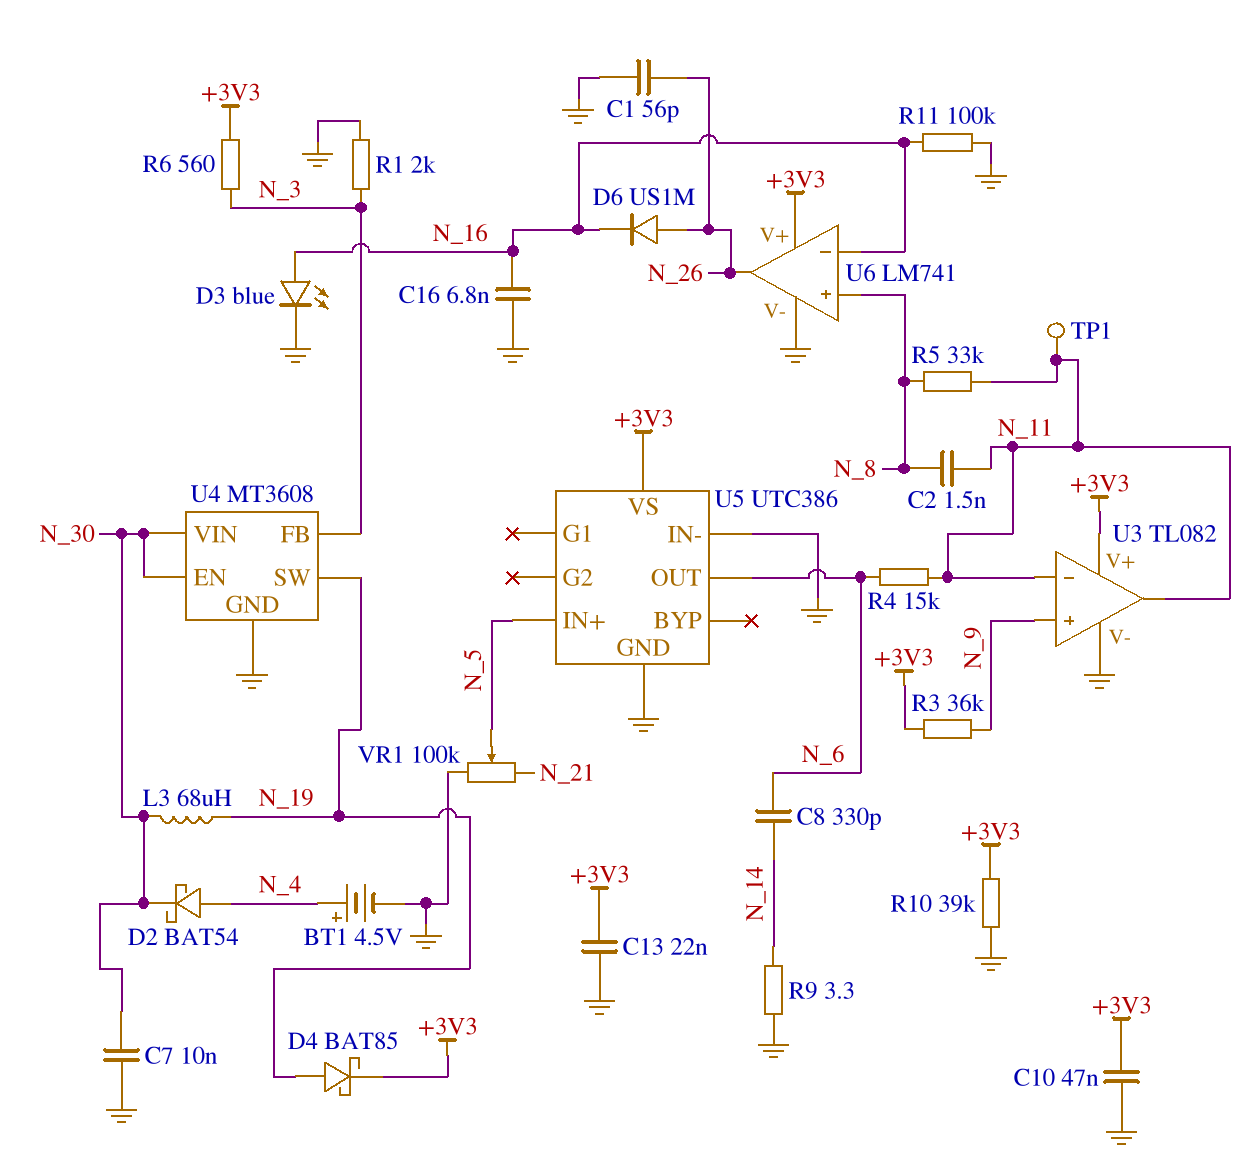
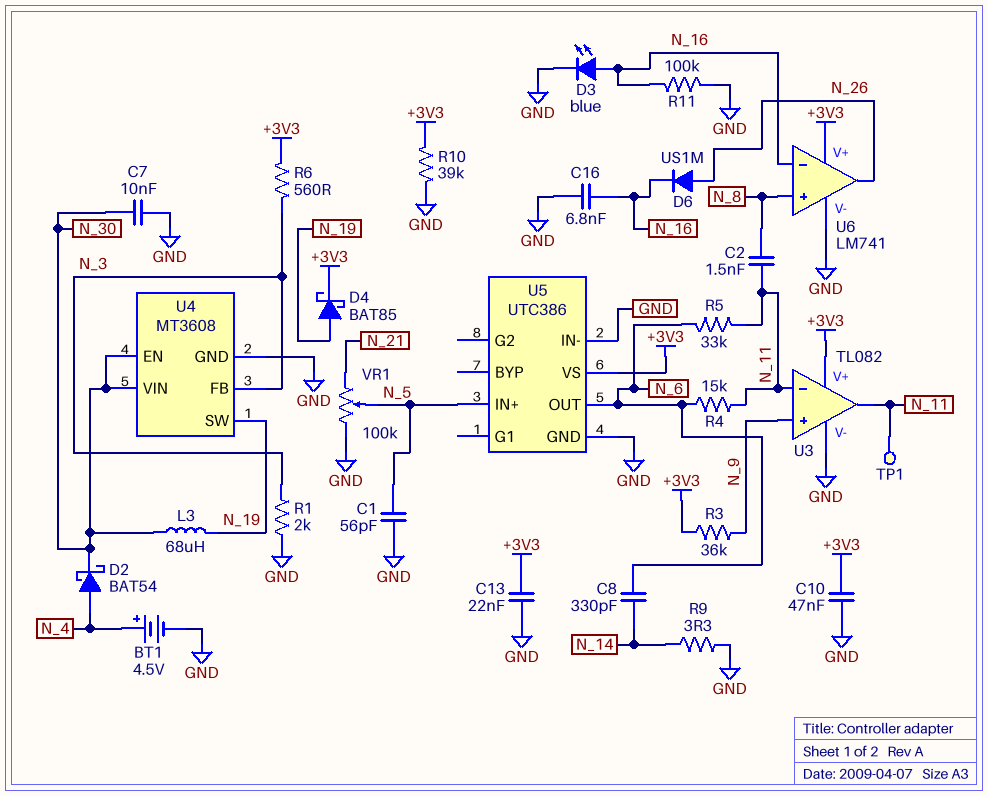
C1: 56pF (GND, N_26) -> 56pF (GND, N_5)
R5: 33k (N_8, N_11) -> 33k (N_6, N_11)

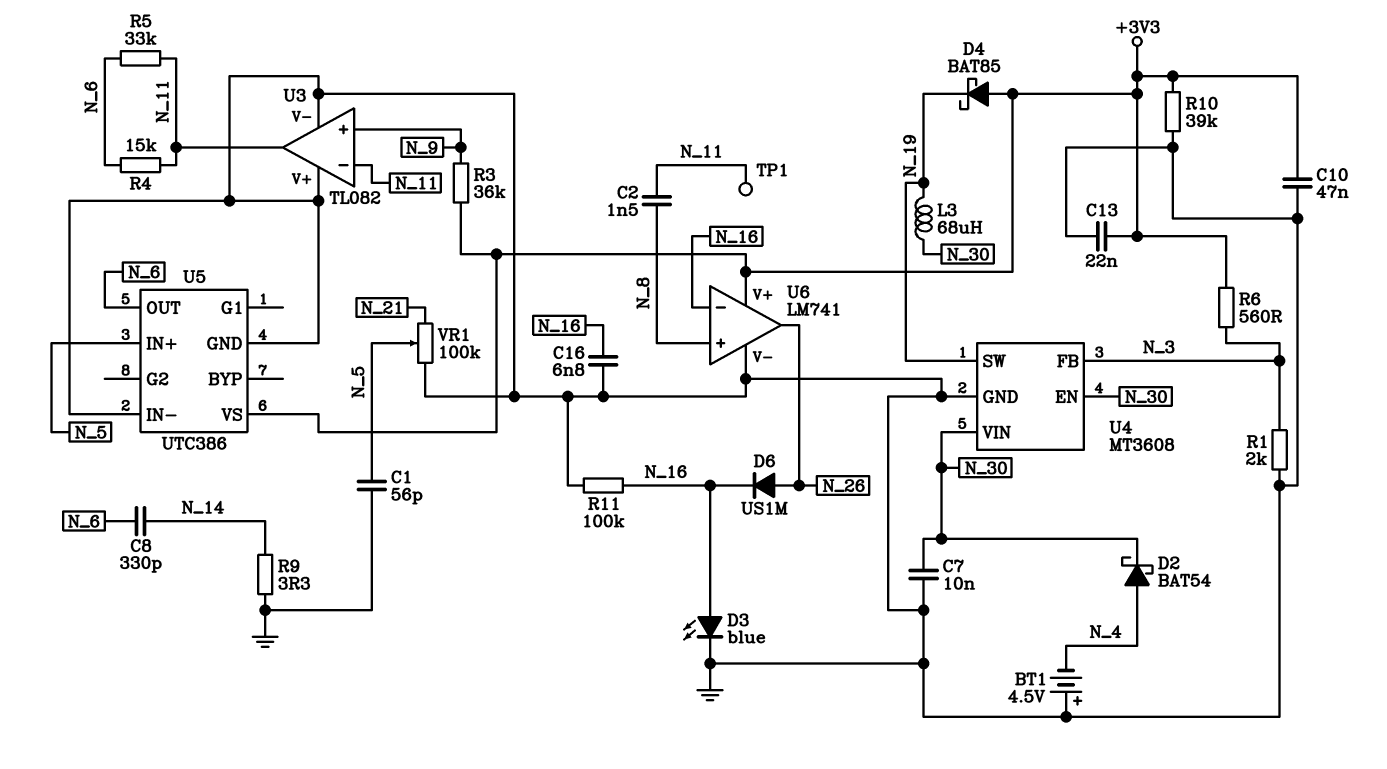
BT1: 4.5V (plus N_4, minus GND) -> 4.5V (plus GND, minus N_4)
D4: schottky BAT85 (A N_19, K +3V3) -> schottky BAT85 (A +3V3, K N_19)
U3 pin V+: +3V3 -> GND

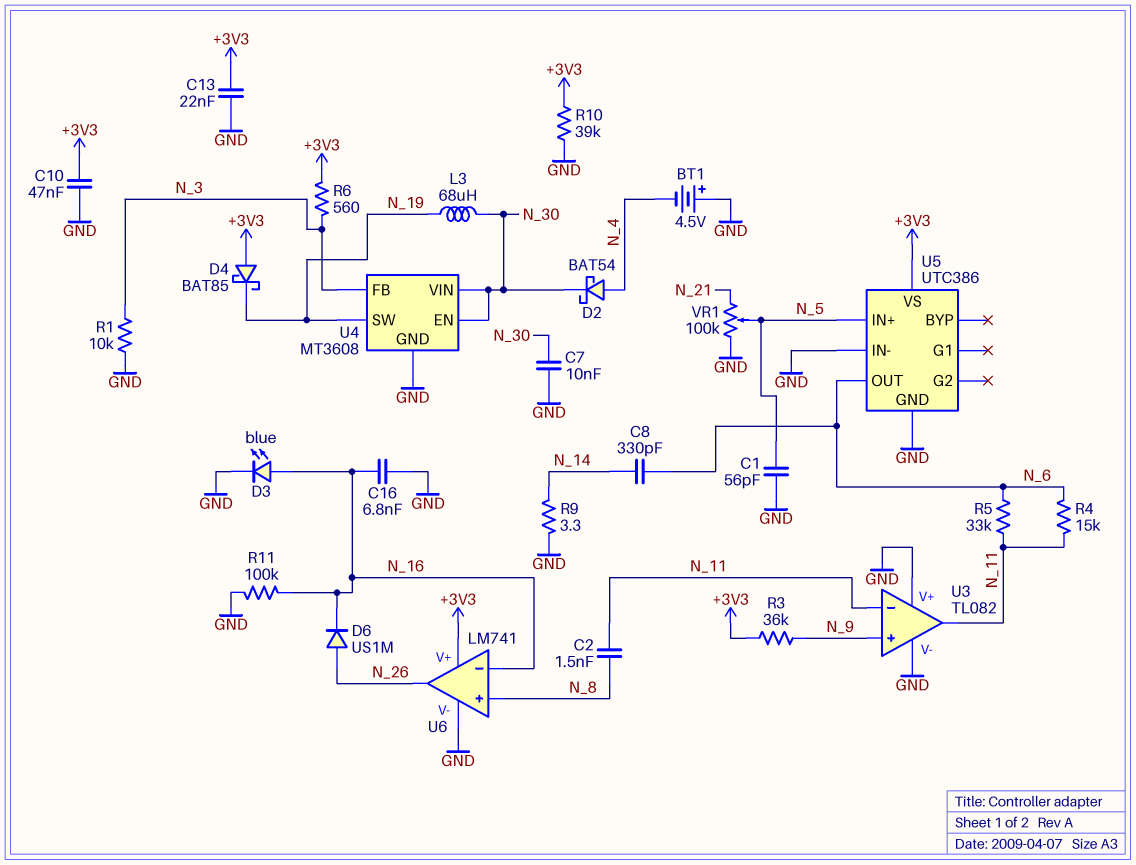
R1: 2k (GND, N_3) -> 10k (GND, N_3)
TP1: test point (N_11) -> none

